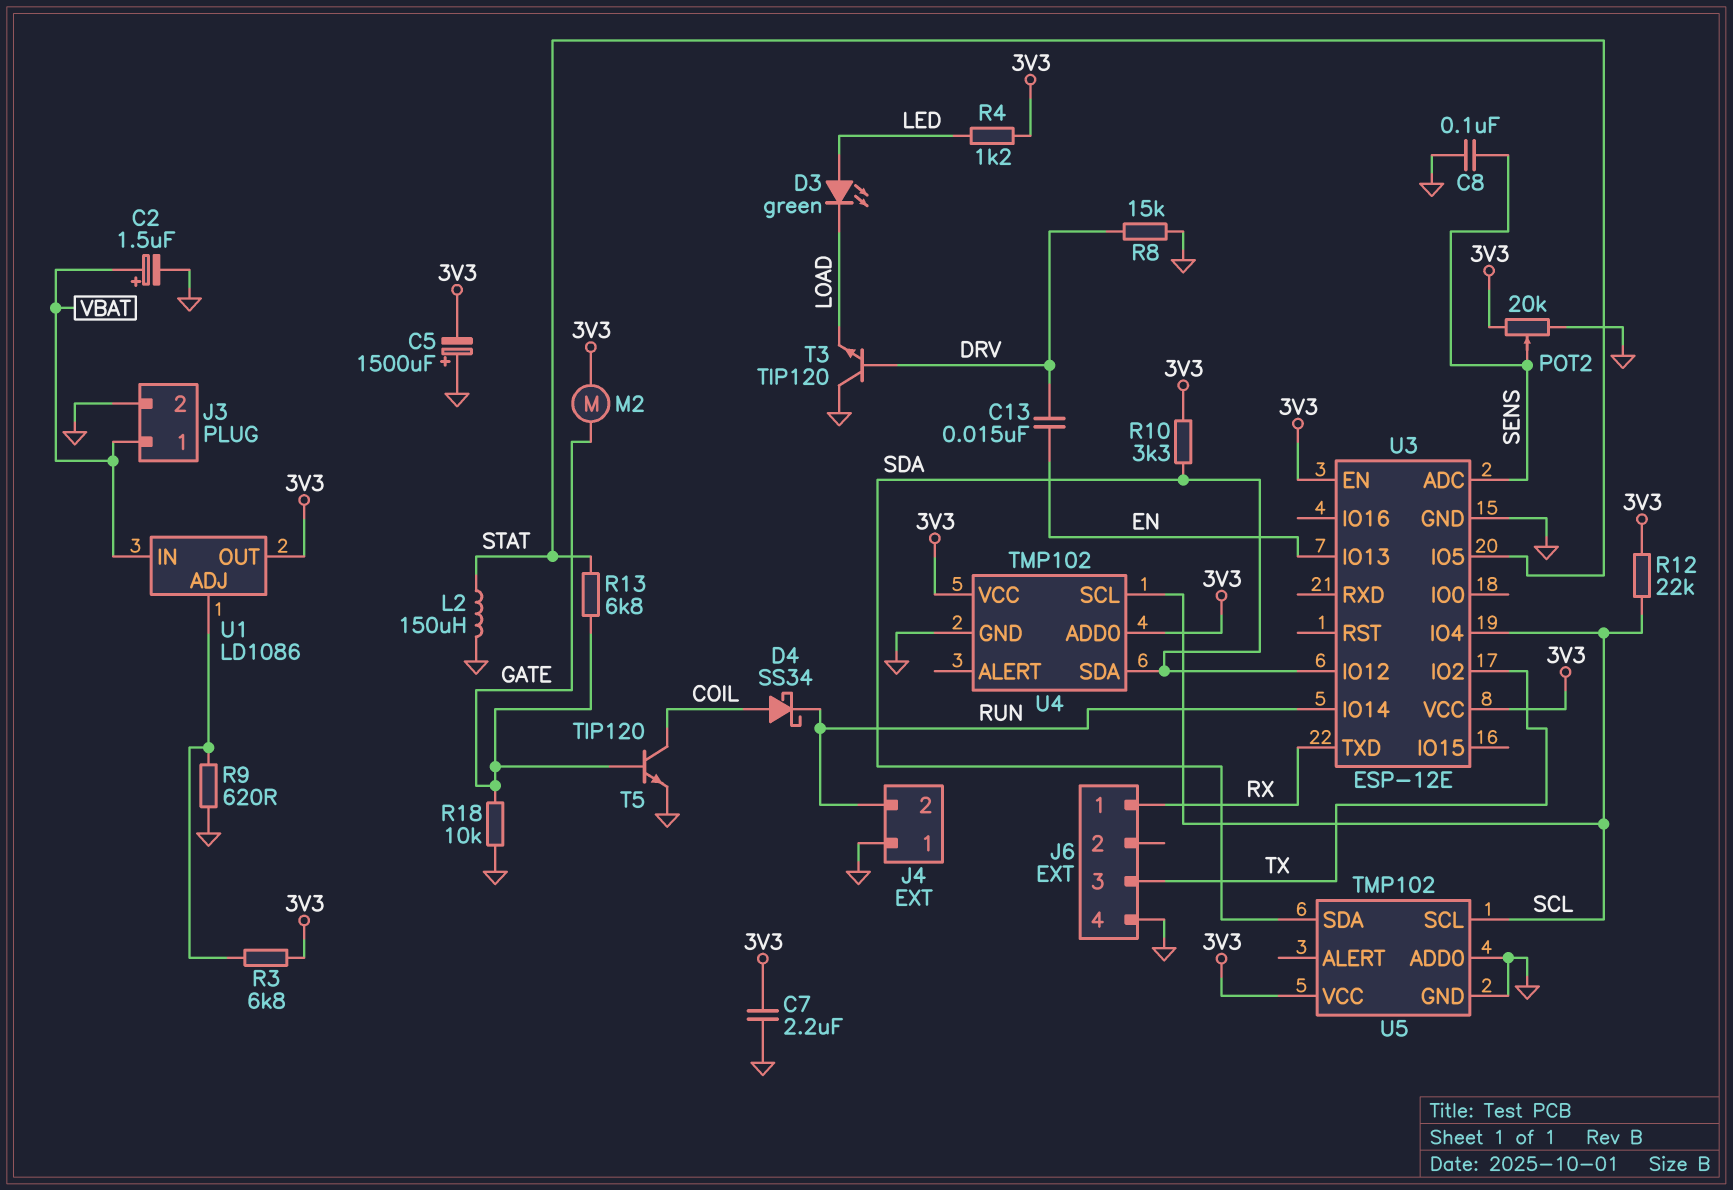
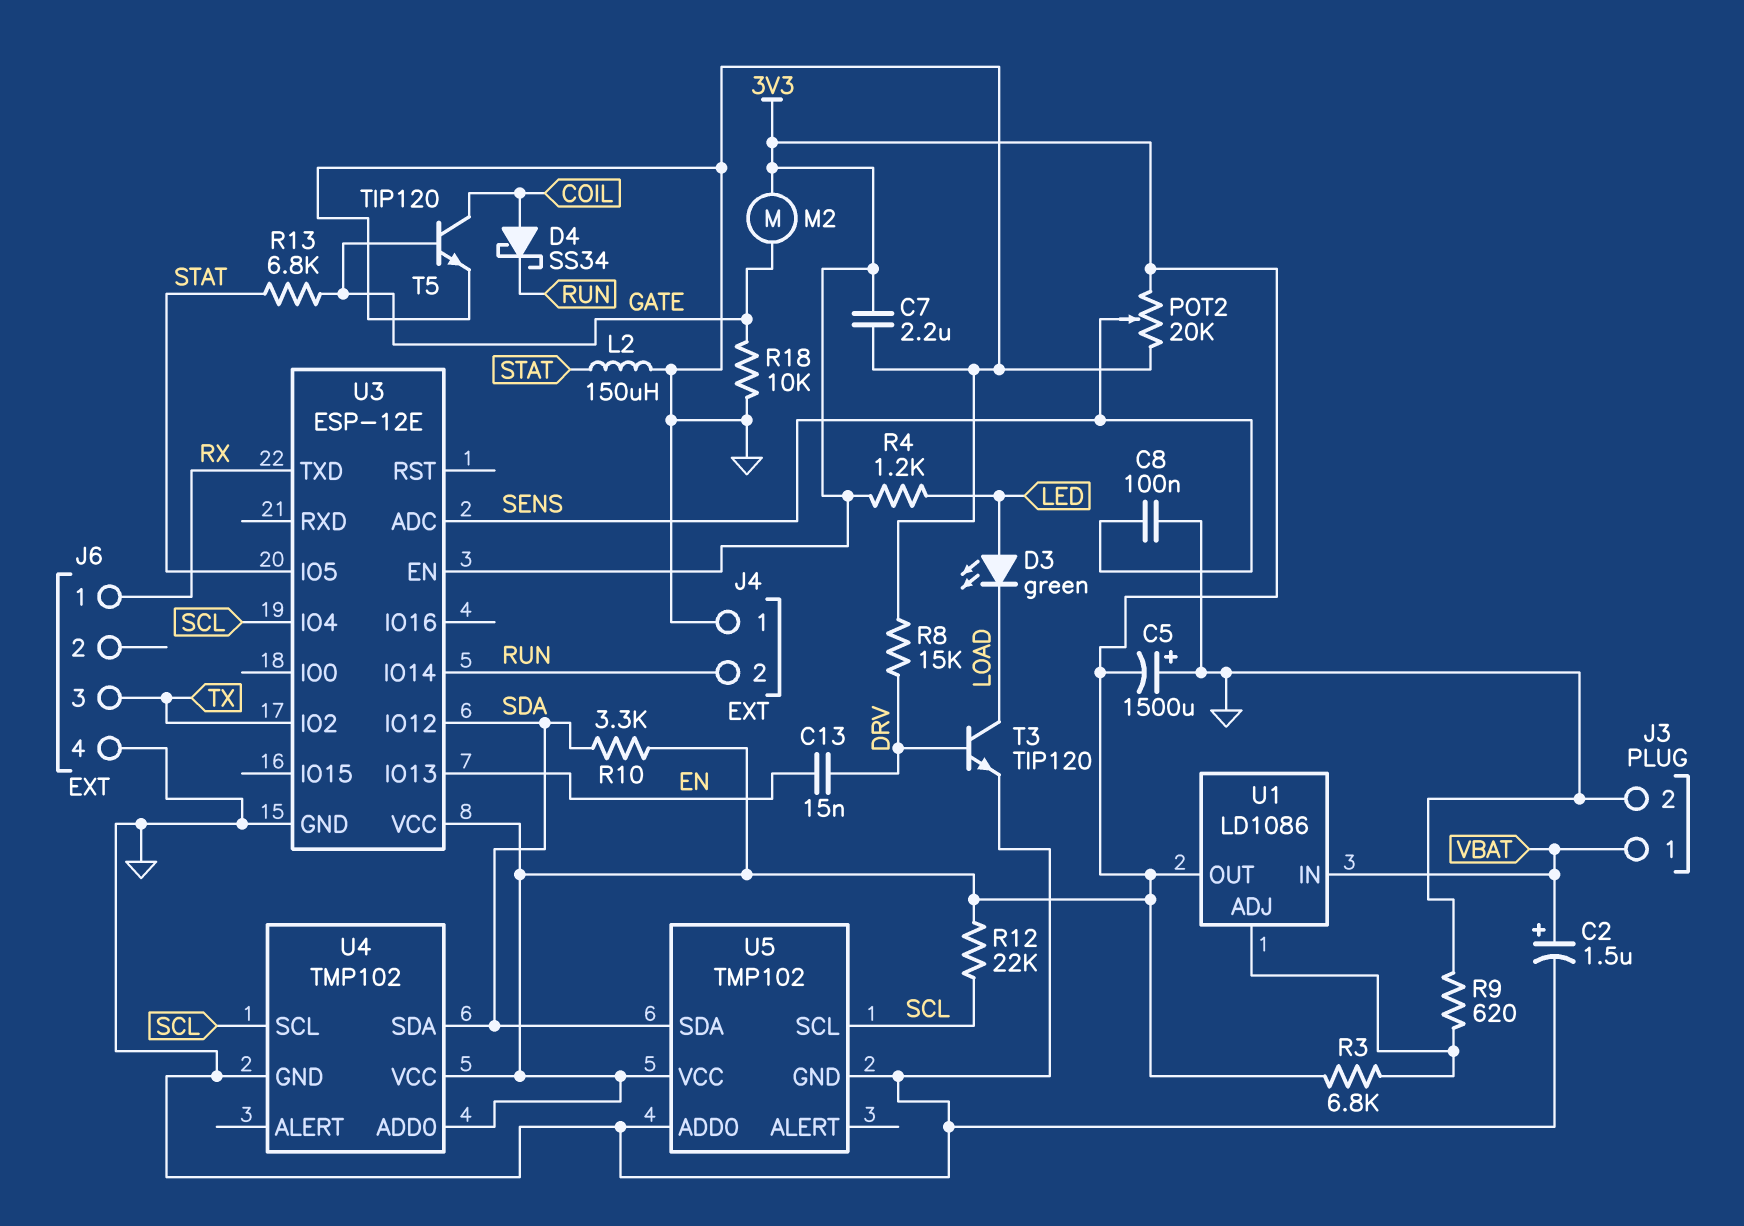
T3: NPN TIP120 (B DRV, C GND, E LOAD) -> NPN TIP120 (B DRV, C LOAD, E GND)

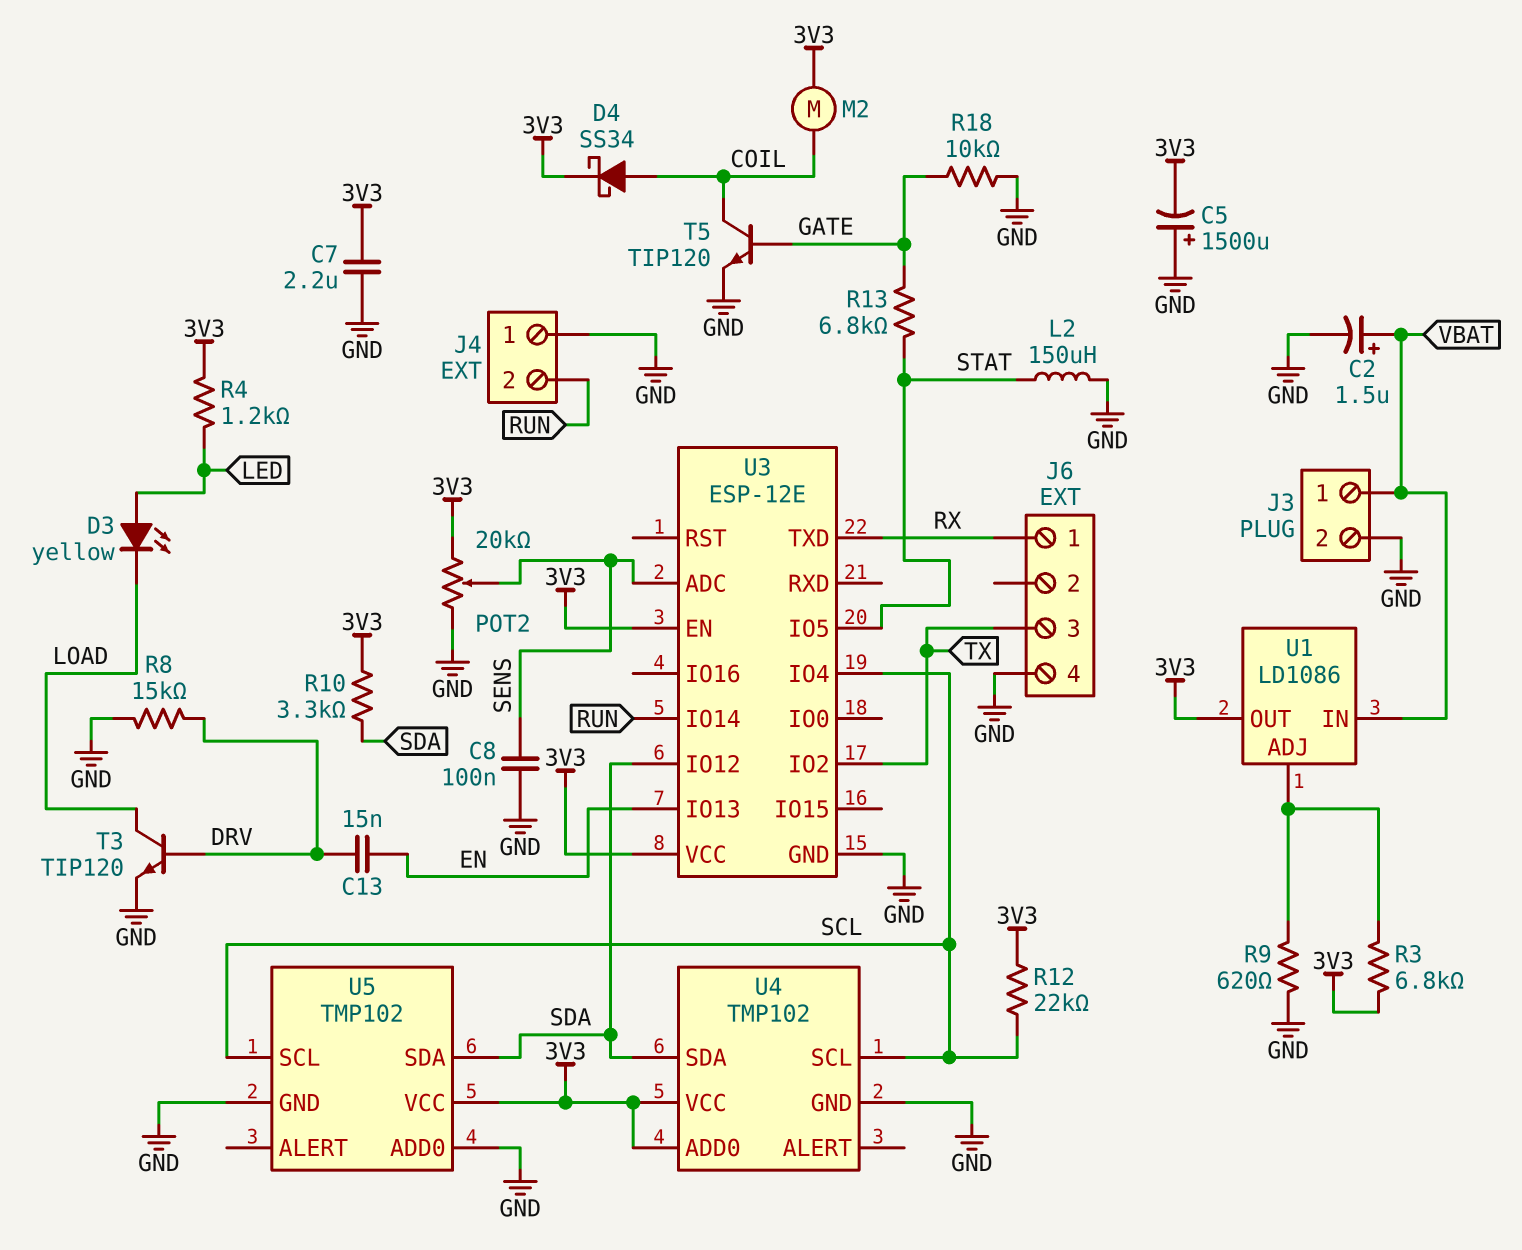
D3: LED green (A LED, K LOAD) -> LED yellow (A LED, K LOAD)
D4: schottky SS34 (A COIL, K RUN) -> schottky SS34 (A COIL, K 3V3)
M2: motor (3V3, GATE) -> motor (3V3, COIL)

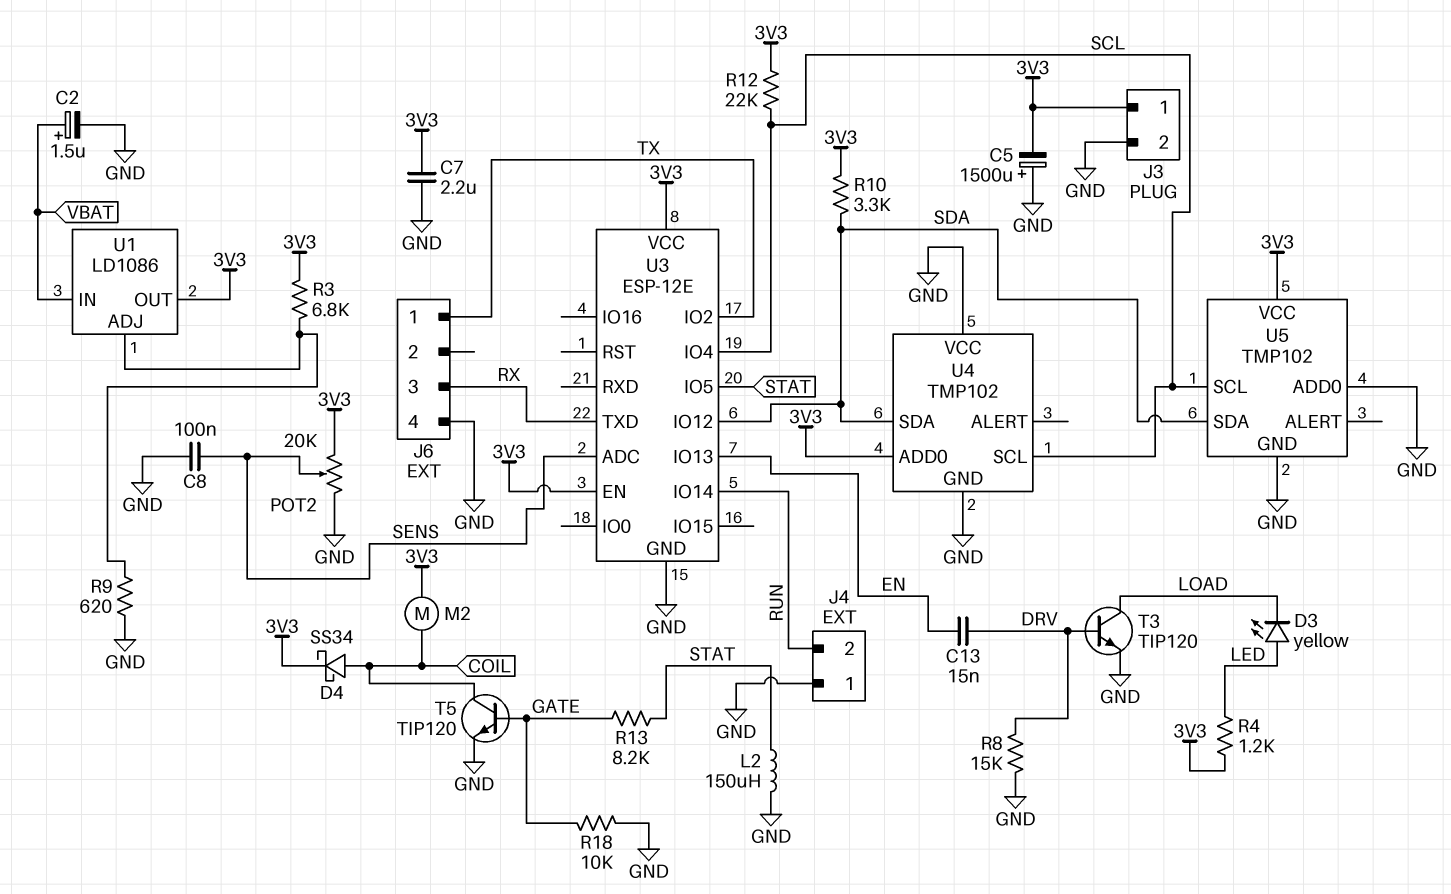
J3 pin 1: VBAT -> 3V3
J6 pin 1: RX -> TX
J6 pin 3: TX -> RX
R13: 6.8k (GATE, STAT) -> 8.2k (GATE, STAT)
U4 pin VCC: 3V3 -> GND

